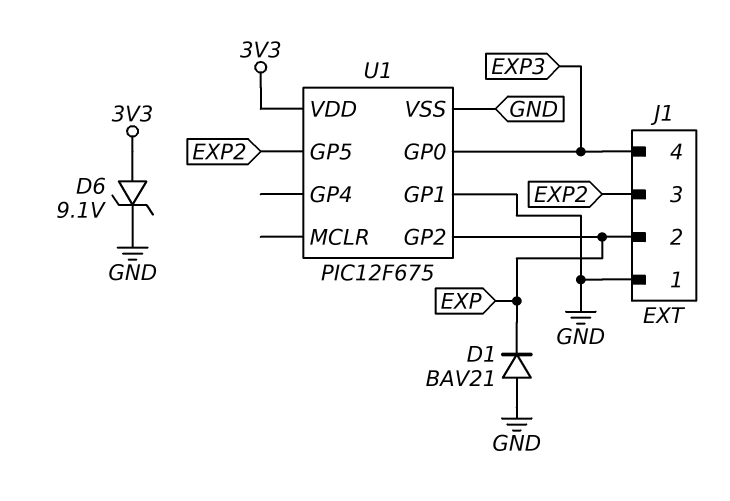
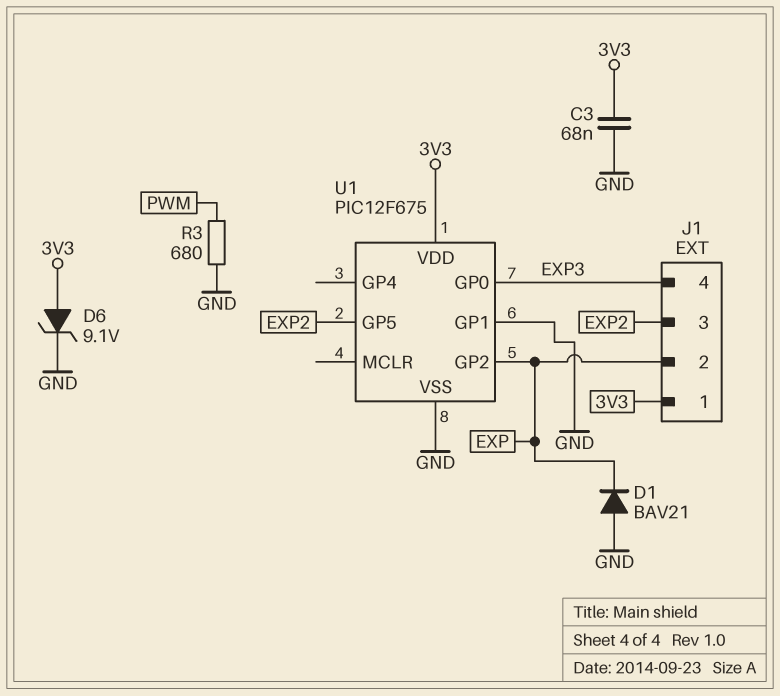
C3: none -> 68nF (3V3, GND)
J1 pin 1: GND -> 3V3
R3: none -> 680 (GND, PWM)

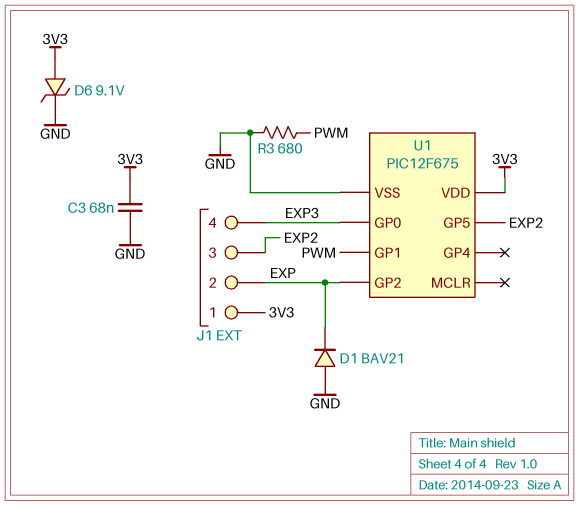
U1 pin GP1: GND -> PWM

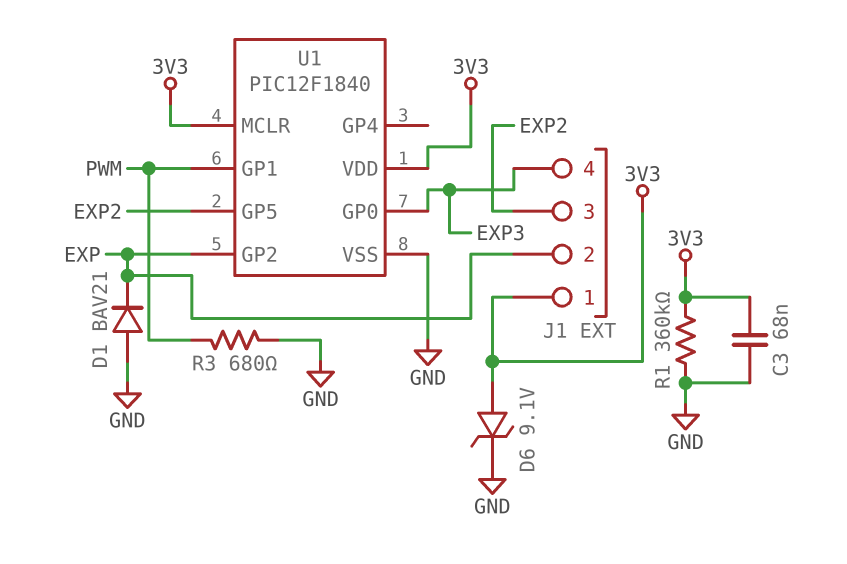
R1: none -> 360k (3V3, GND)
U1: PIC12F675 -> PIC12F1840
U1 pin MCLR: none -> 3V3

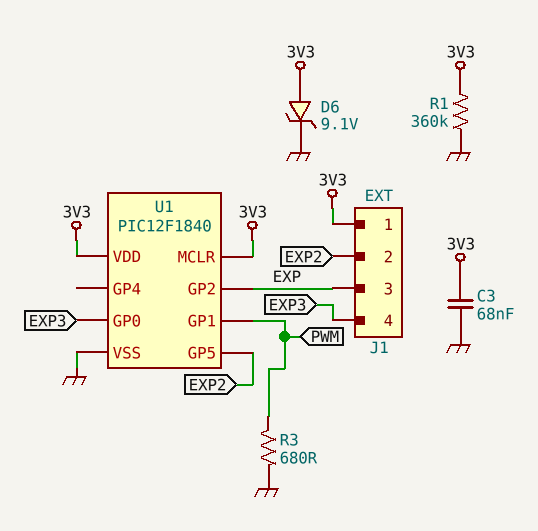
D1: diode BAV21 (A GND, K EXP) -> none
J1 pin 2: EXP -> EXP2
J1 pin 3: EXP2 -> EXP

